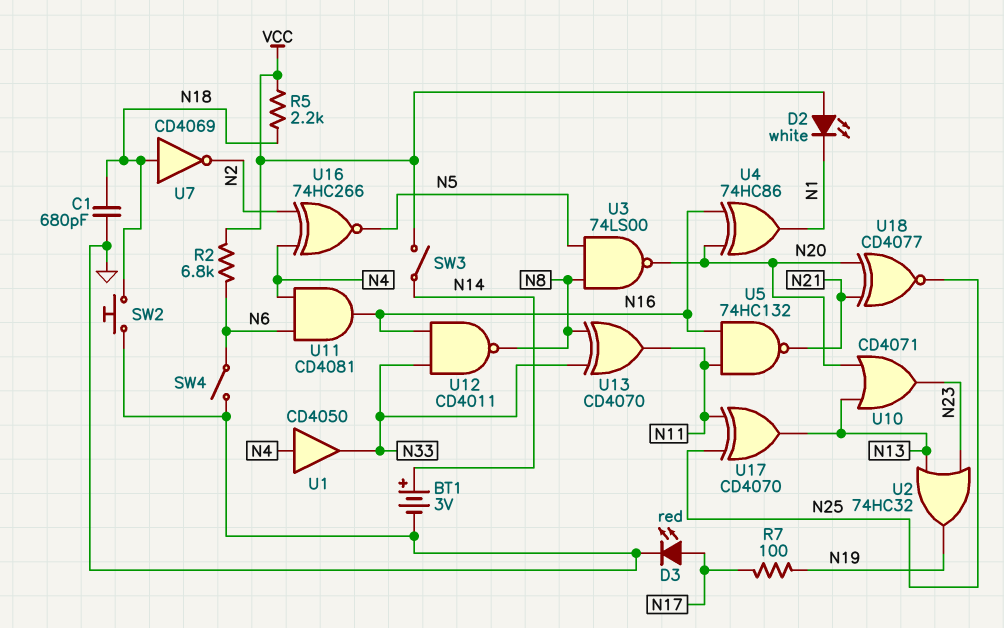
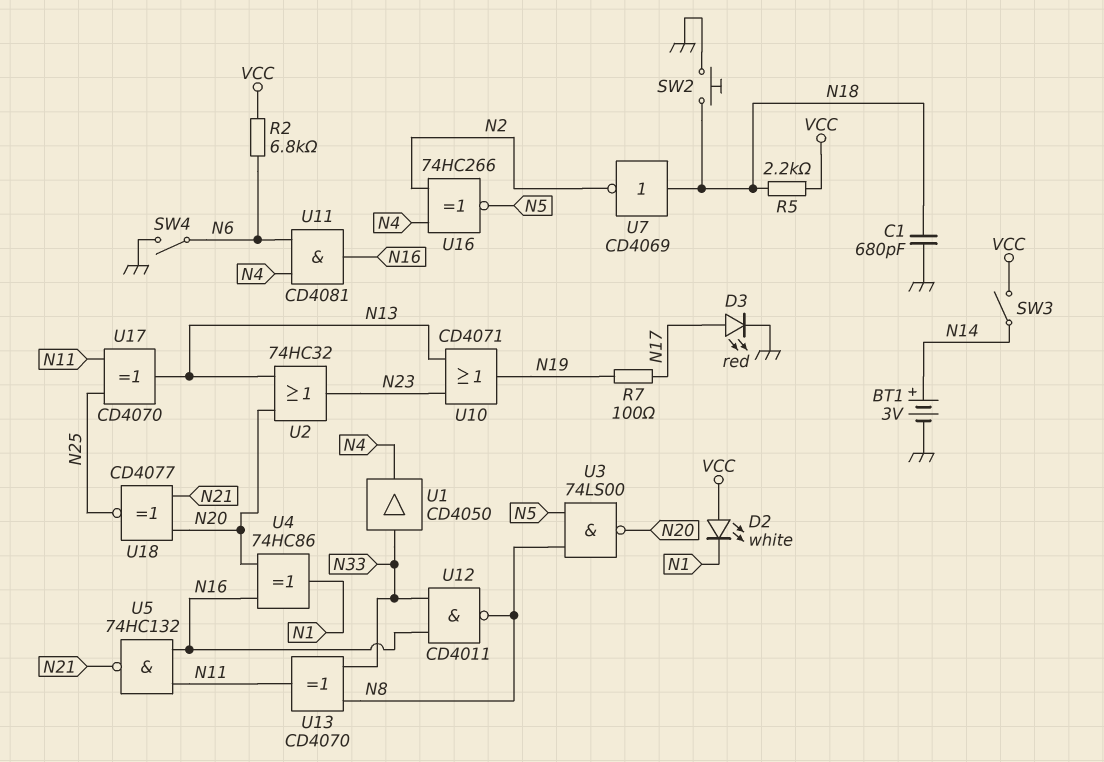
U1: buffer CD4050 (in N4, out N33) -> buffer CD4050 (in N33, out N4)
U2: OR 74HC32 (in N13, in N23, out N19) -> OR 74HC32 (in N13, in N20, out N23)
U10: OR CD4071 (in N13, in N20, out N23) -> OR CD4071 (in N13, in N23, out N19)

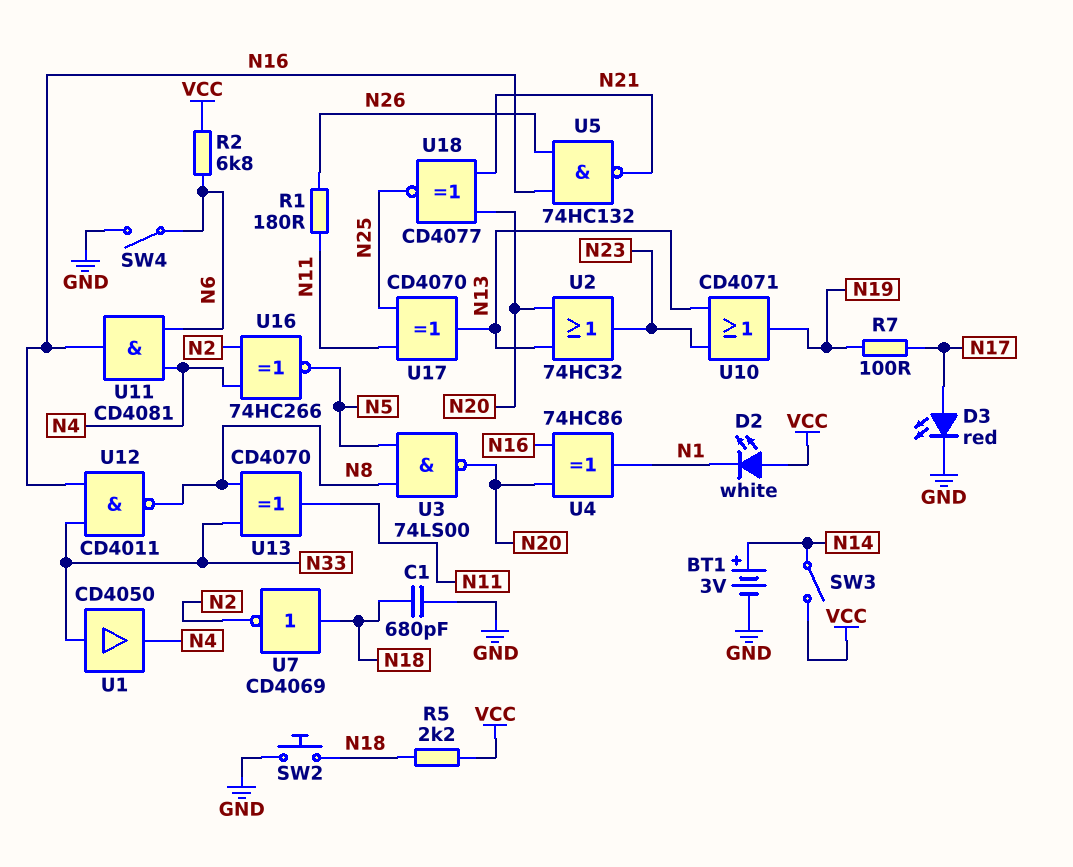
R1: none -> 180 (N11, N26)
U5: NAND 74HC132 (in N11, in N16, out N21) -> NAND 74HC132 (in N16, in N26, out N21)

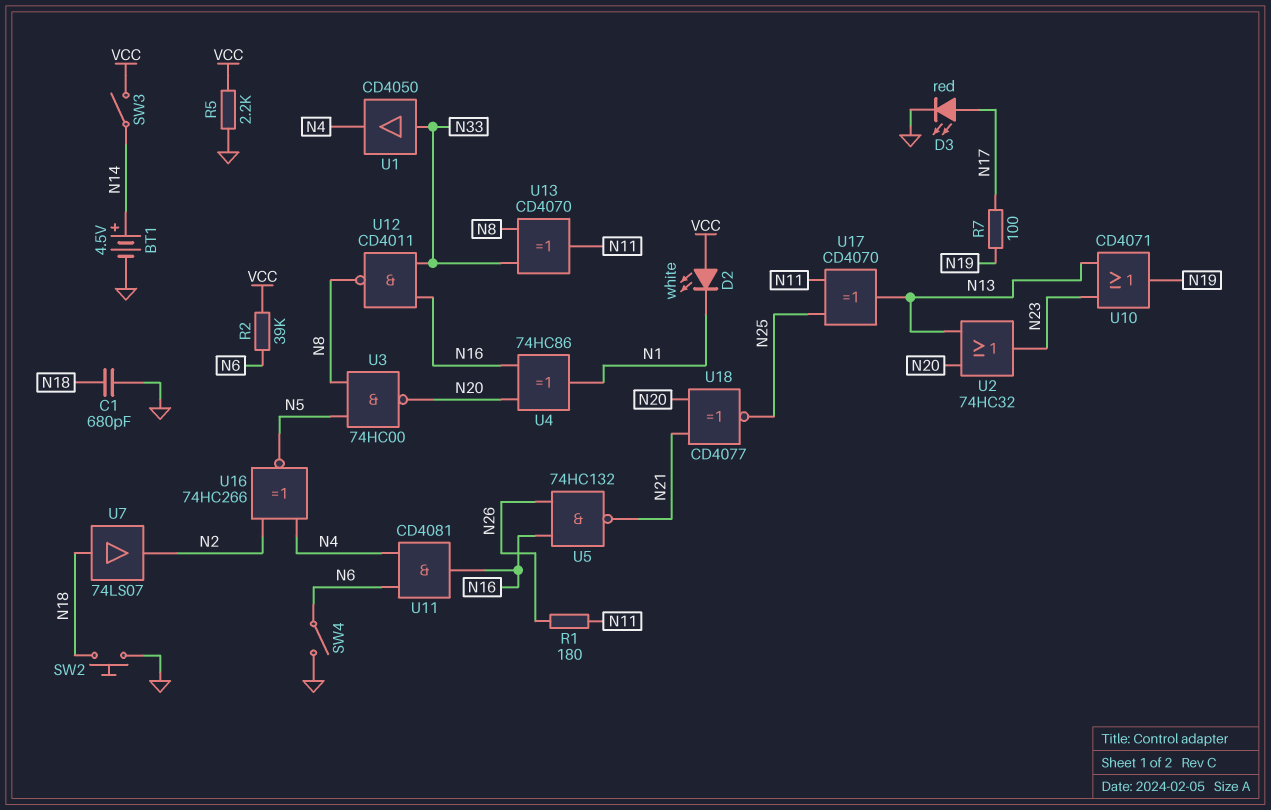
BT1: 3V (plus N14, minus GND) -> 4.5V (plus N14, minus GND)
R2: 6.8k (N6, VCC) -> 39k (N6, VCC)
R5: 2.2k (N18, VCC) -> 2.2k (GND, VCC)
U3: NAND 74LS00 (in N5, in N8, out N20) -> NAND 74HC00 (in N5, in N8, out N20)
U7: NOT CD4069 (in N18, out N2) -> buffer 74LS07 (in N18, out N2)

